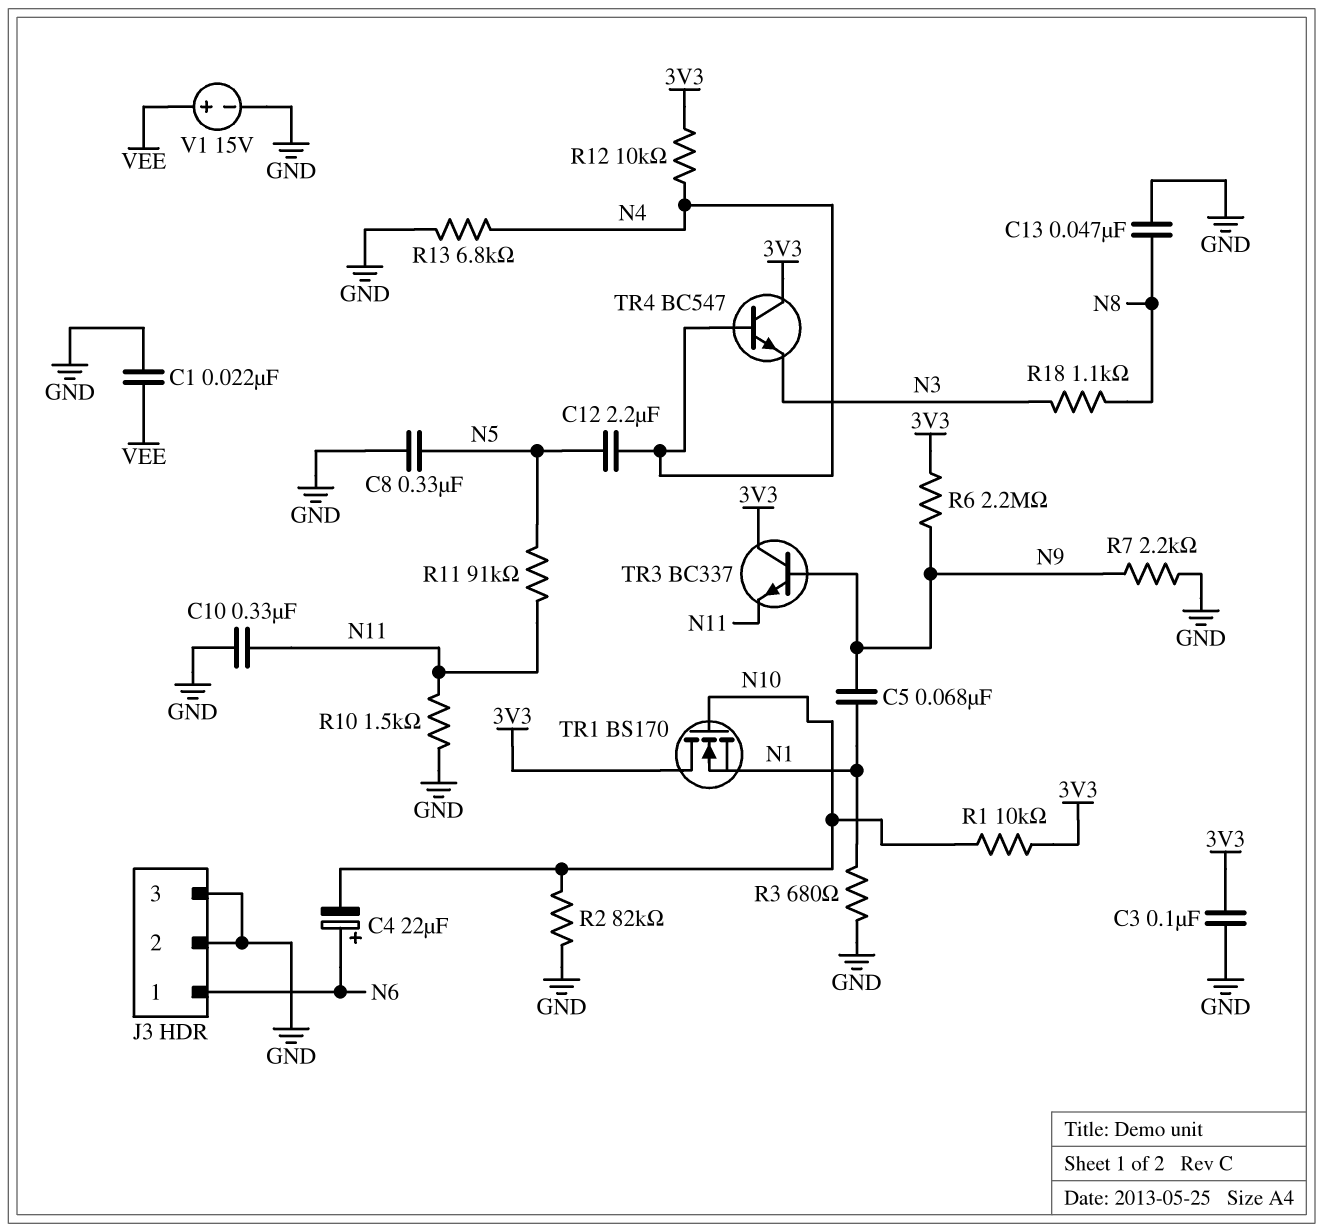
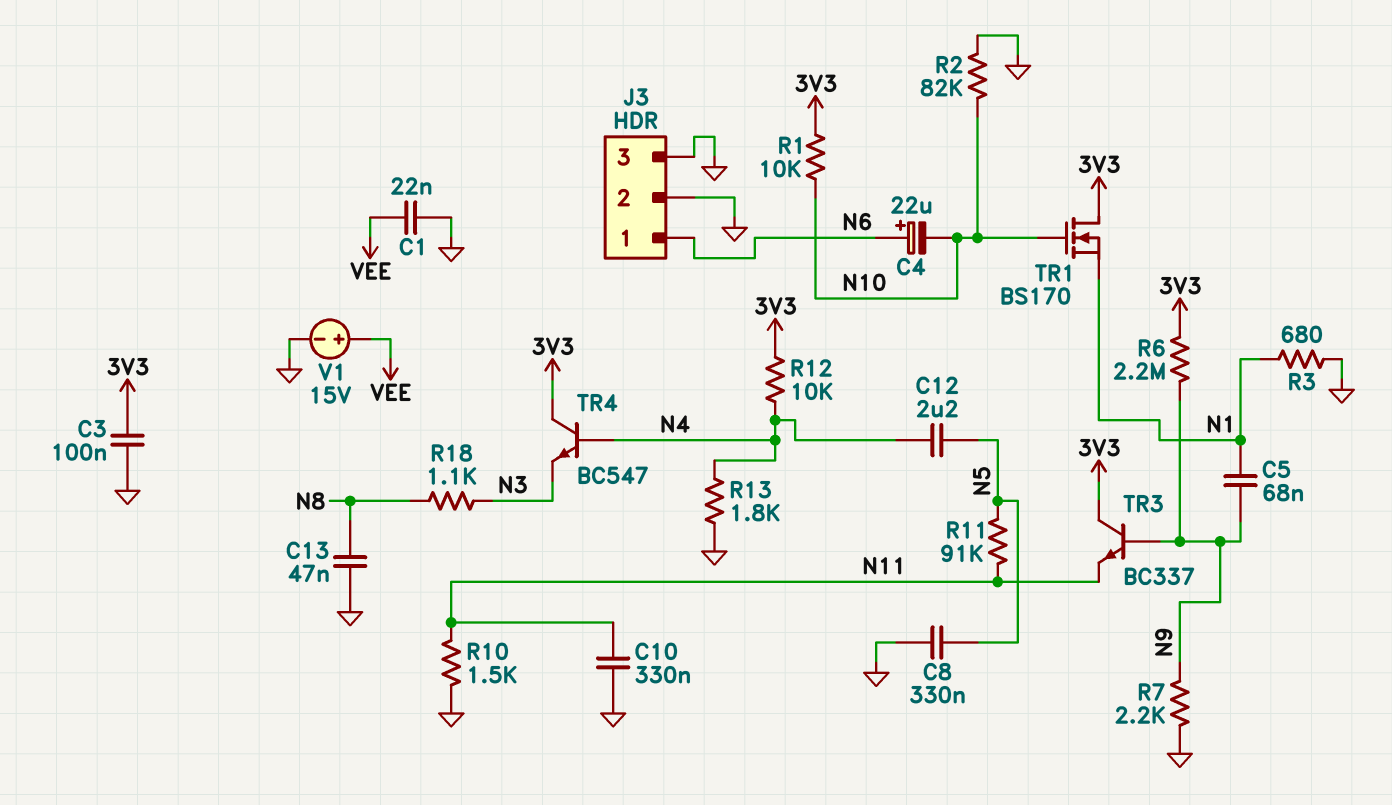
R13: 6.8k (GND, N4) -> 1.8k (GND, N4)

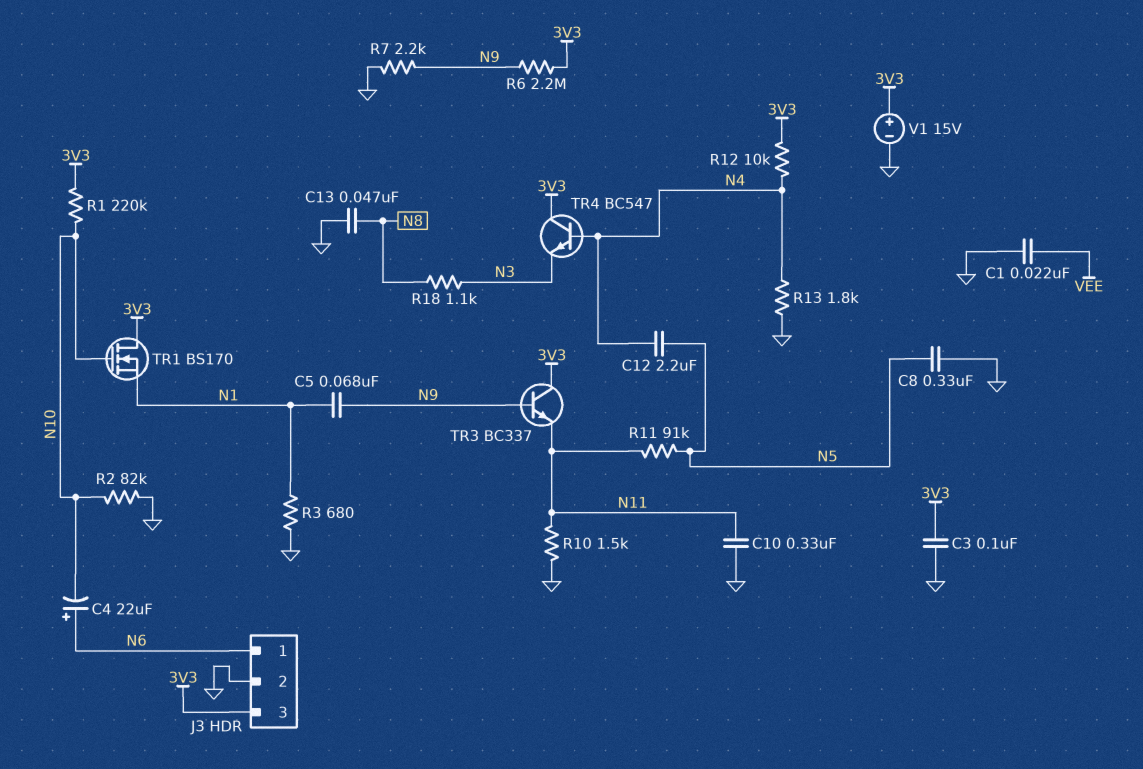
J3 pin 3: GND -> 3V3
R1: 10k (3V3, N10) -> 220k (3V3, N10)
V1: 15V (plus VEE, minus GND) -> 15V (plus 3V3, minus GND)

